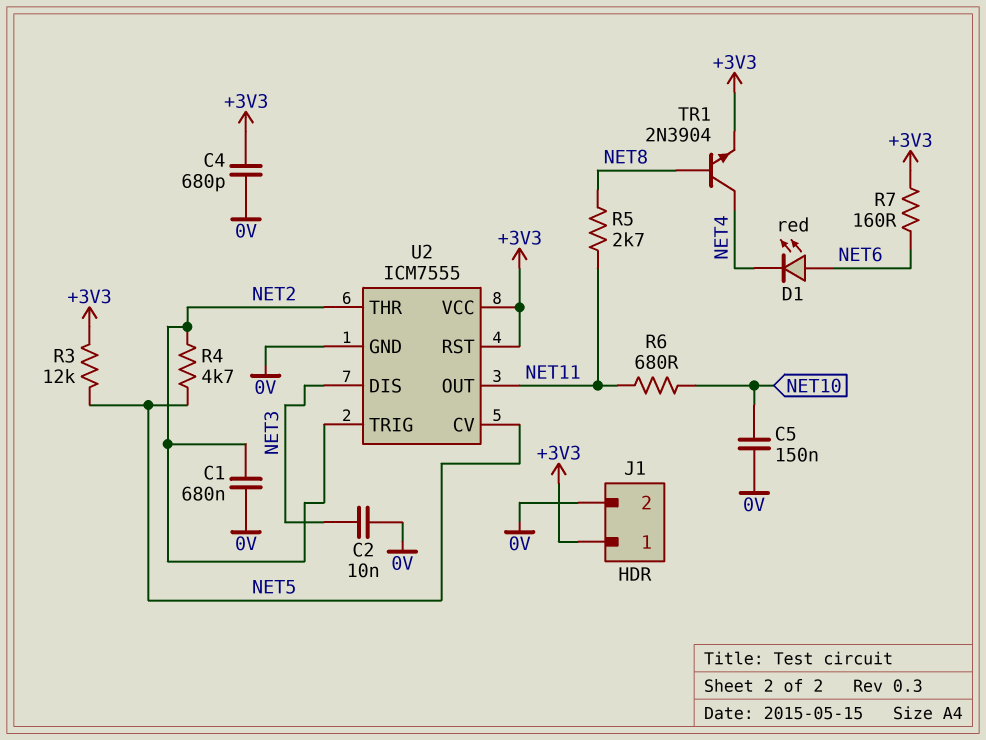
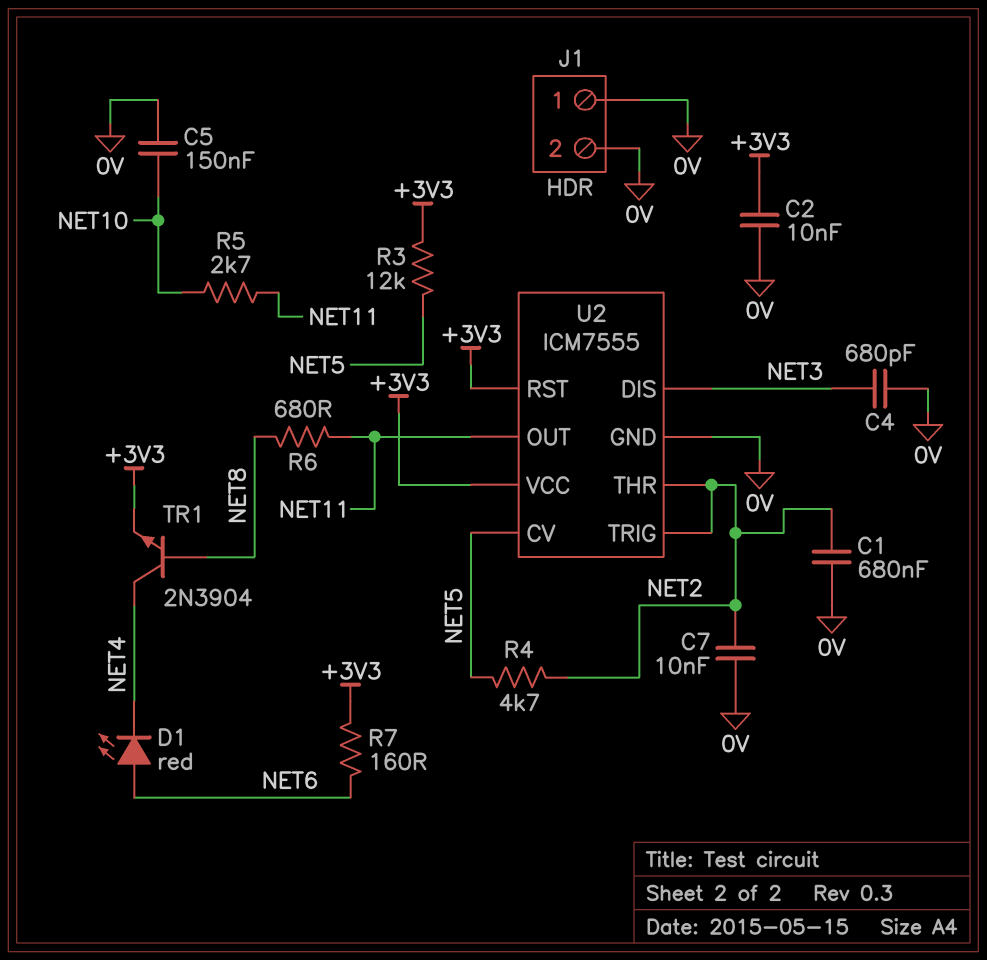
C2: 10nF (0V, NET3) -> 10nF (+3V3, 0V)
C4: 680pF (+3V3, 0V) -> 680pF (0V, NET3)
C7: none -> 10nF (0V, NET2)
J1 pin 1: +3V3 -> 0V
R5: 2.7k (NET8, NET11) -> 2.7k (NET10, NET11)
R6: 680 (NET10, NET11) -> 680 (NET8, NET11)

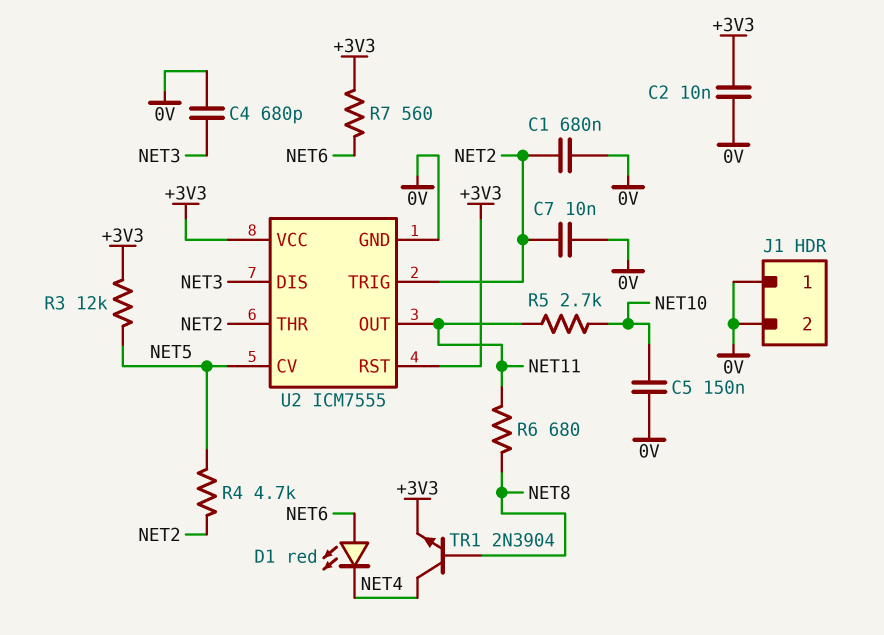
R7: 160 (+3V3, NET6) -> 560 (+3V3, NET6)

